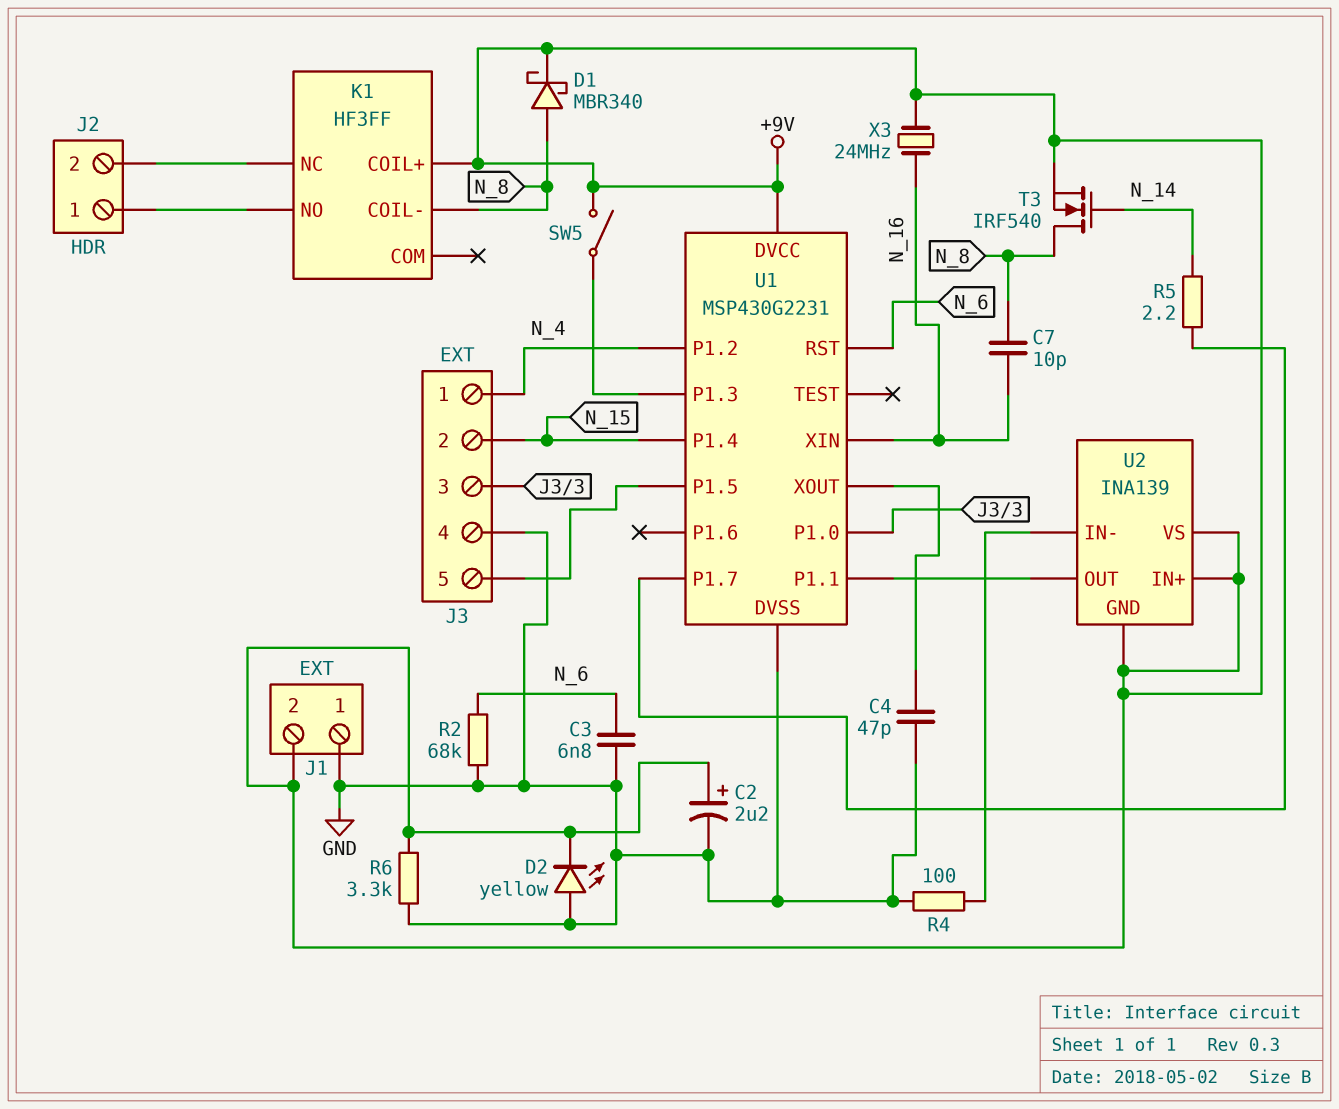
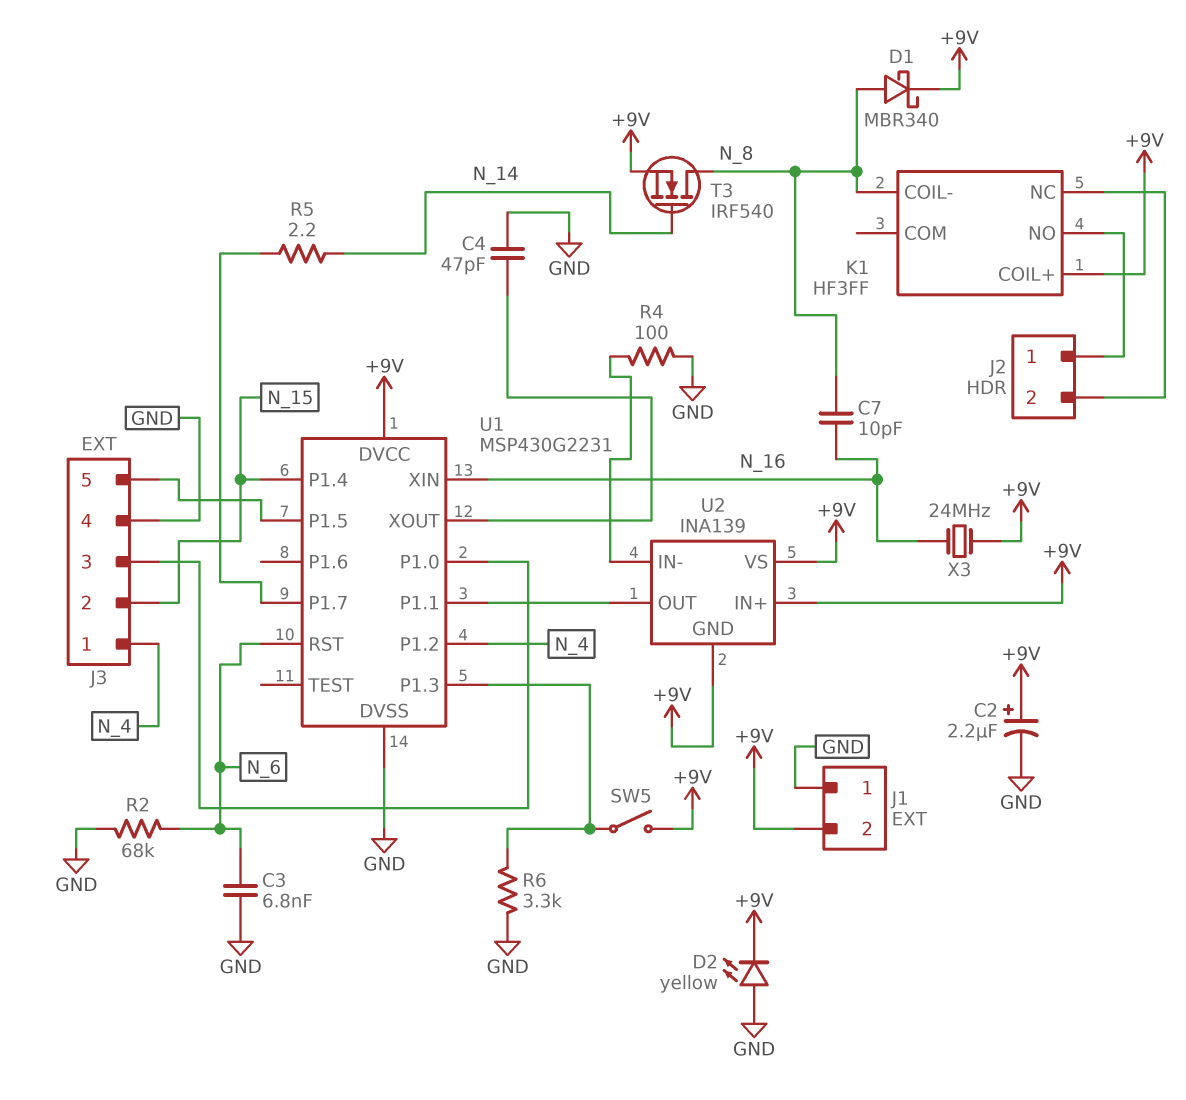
R6: 3.3k (+9V, GND) -> 3.3k (GND, U1/P1.3)

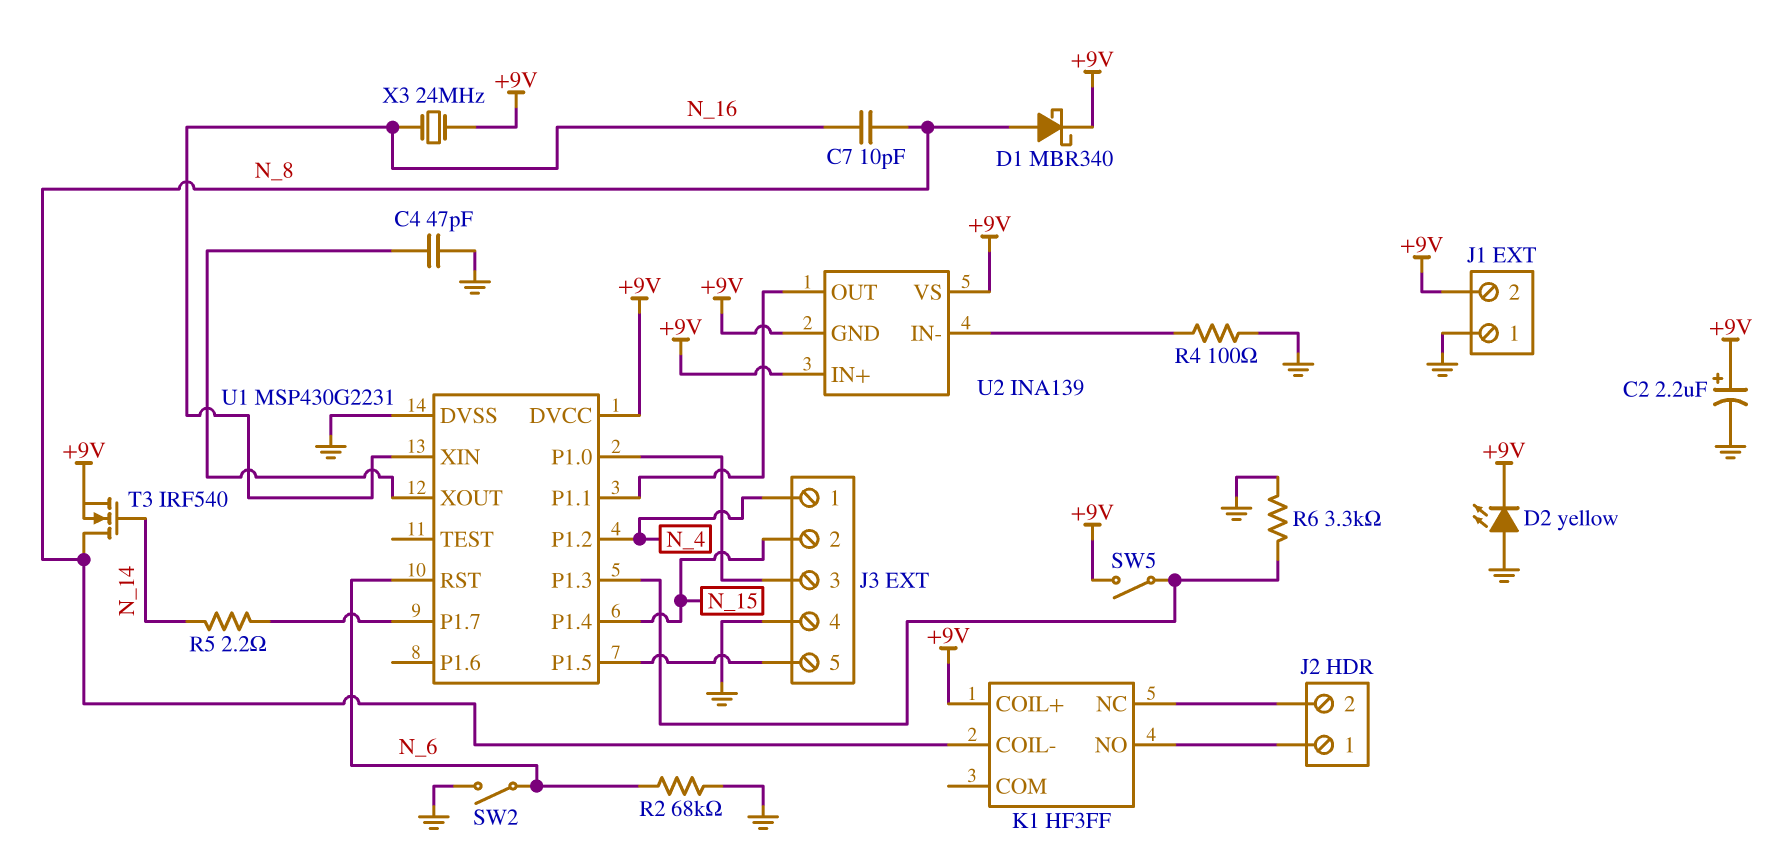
C3: 6.8nF (GND, N_6) -> none
SW2: none -> switch (GND, N_6)

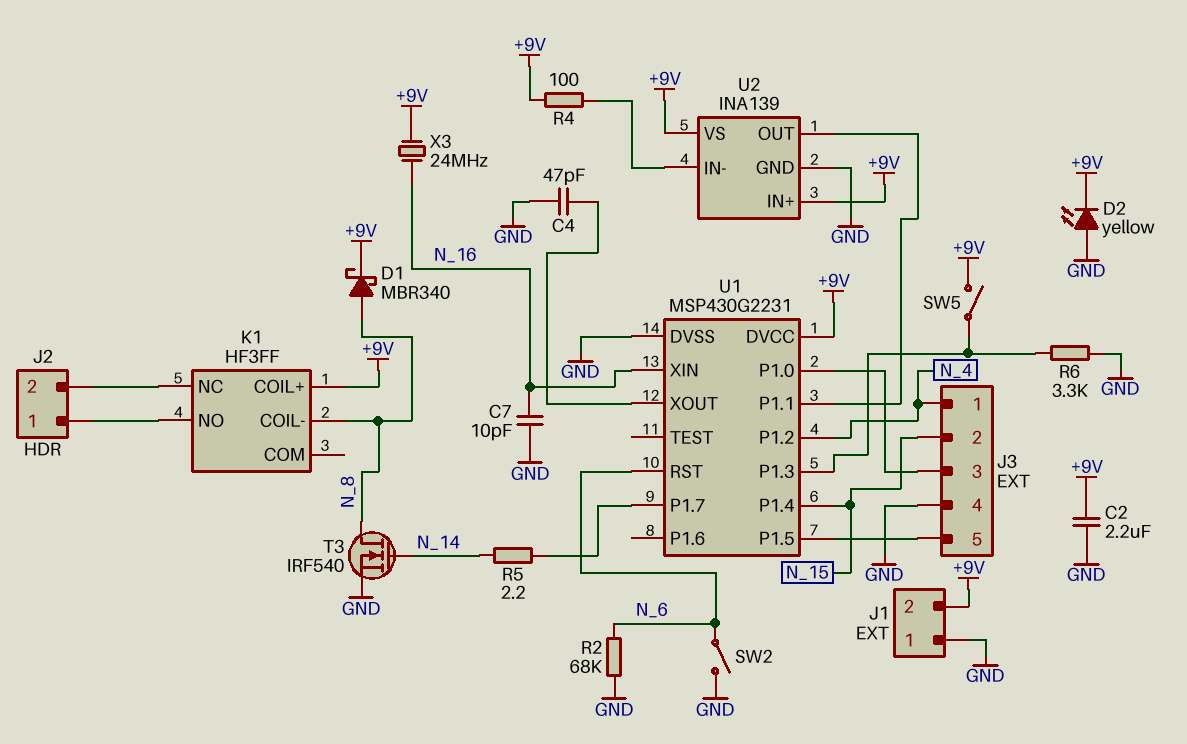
C2: 2.2uF (plus +9V, minus GND) -> 2.2uF (+9V, GND)
C7: 10pF (N_8, N_16) -> 10pF (GND, N_16)
R4: 100 (GND, U2/IN-) -> 100 (+9V, U2/IN-)
T3: NMOS IRF540 (G N_14, D N_8, S +9V) -> NMOS IRF540 (G N_14, D N_8, S GND)
U2 pin GND: +9V -> GND

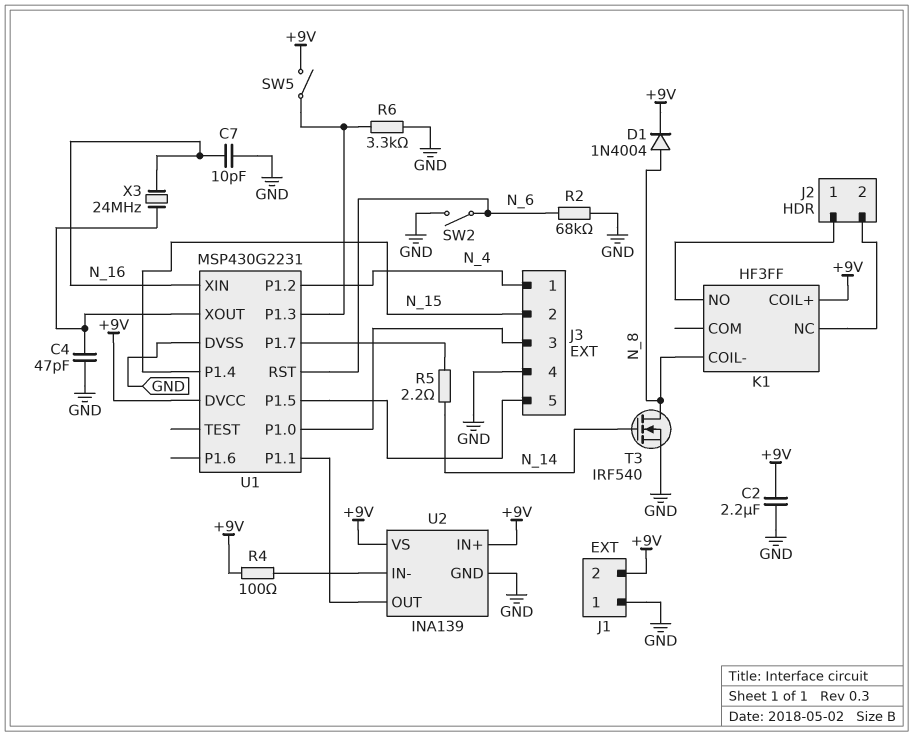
D1: schottky MBR340 (A N_8, K +9V) -> diode 1N4004 (A N_8, K +9V)
D2: LED yellow (A GND, K +9V) -> none
X3: 24MHz (+9V, N_16) -> 24MHz (N_16, U1/XOUT)

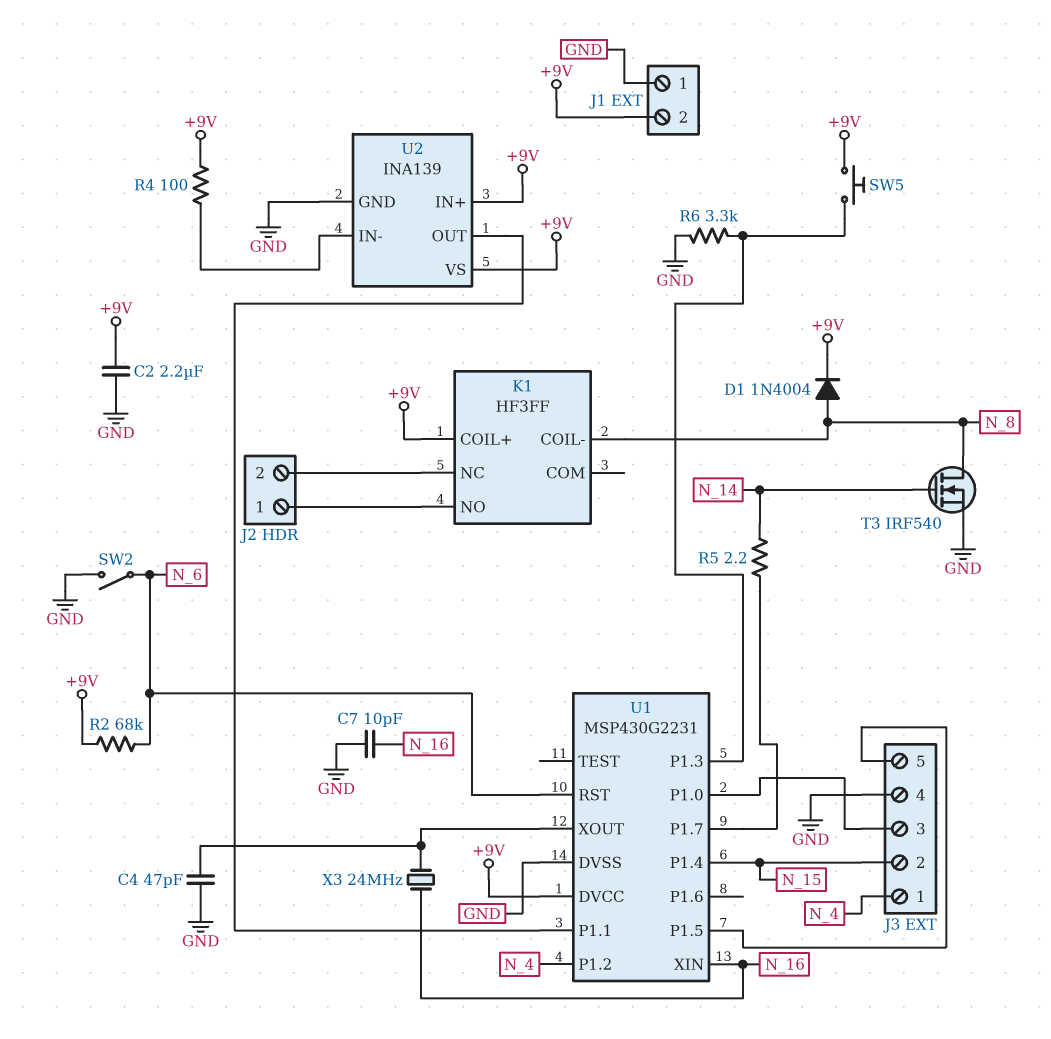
R2: 68k (GND, N_6) -> 68k (+9V, N_6)
SW5: switch (+9V, U1/P1.3) -> button (+9V, U1/P1.3)

